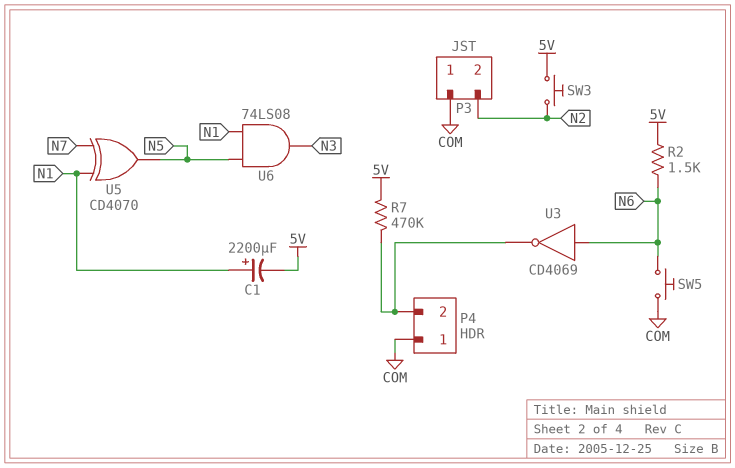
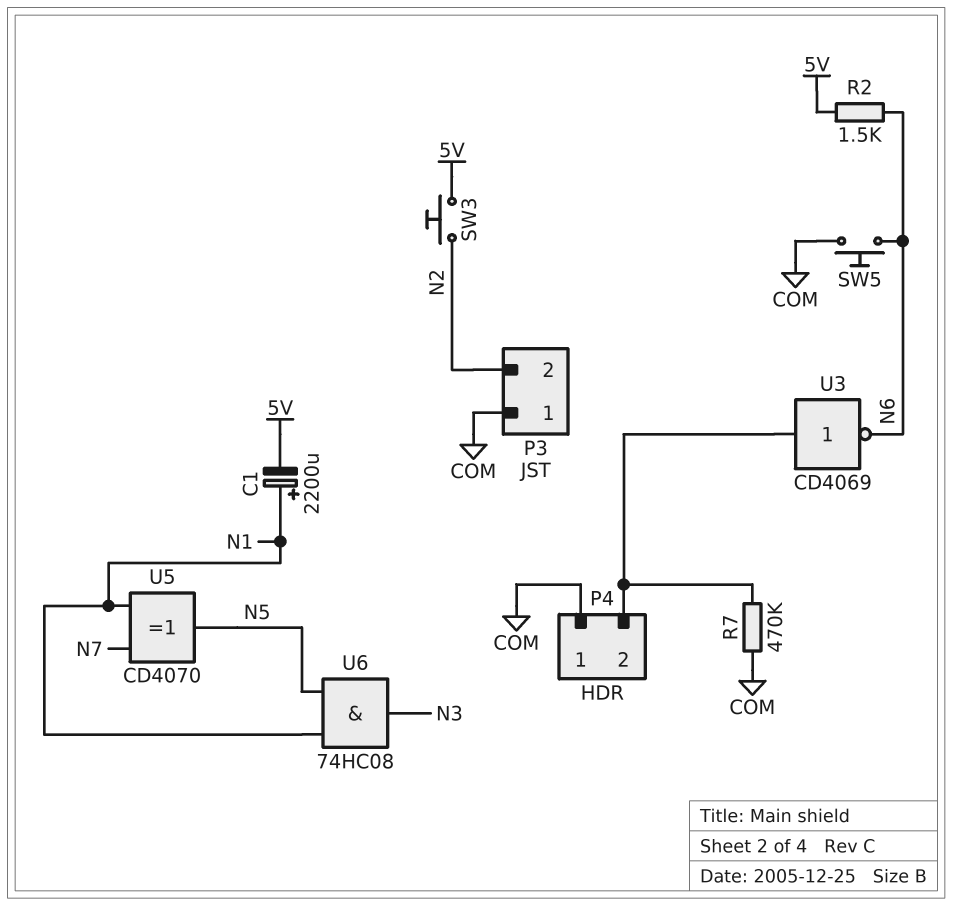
R7: 470k (5V, P4/2) -> 470k (COM, P4/2)
U3: NOT CD4069 (in N6, out P4/2) -> NOT CD4069 (in P4/2, out N6)
U6: AND 74LS08 (in N1, in N5, out N3) -> AND 74HC08 (in N1, in N5, out N3)

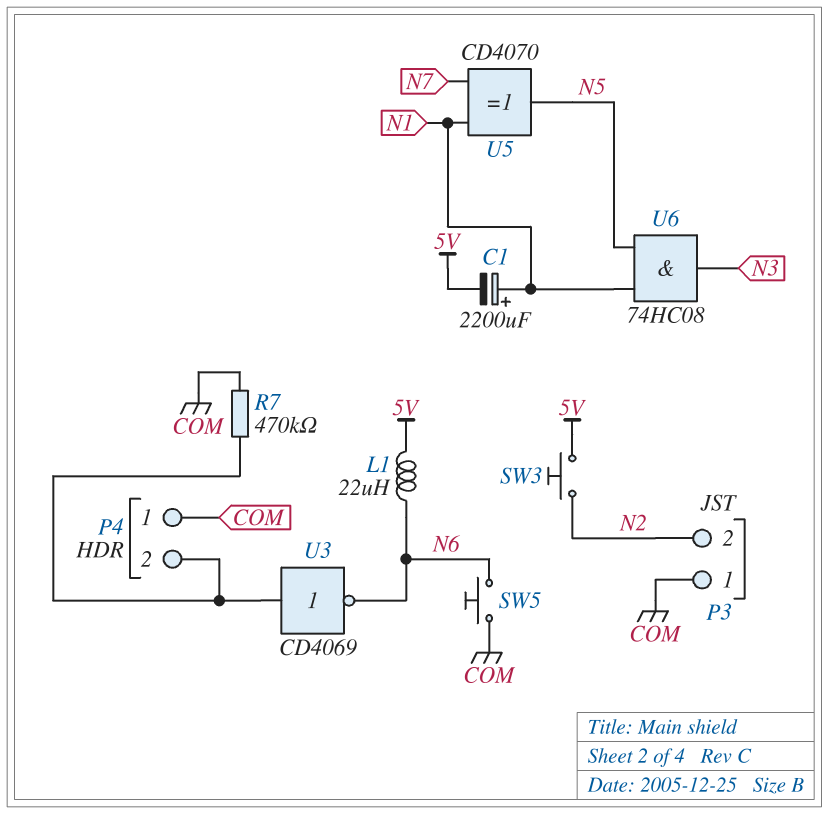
L1: none -> 22uH (5V, N6)
R2: 1.5k (5V, N6) -> none

